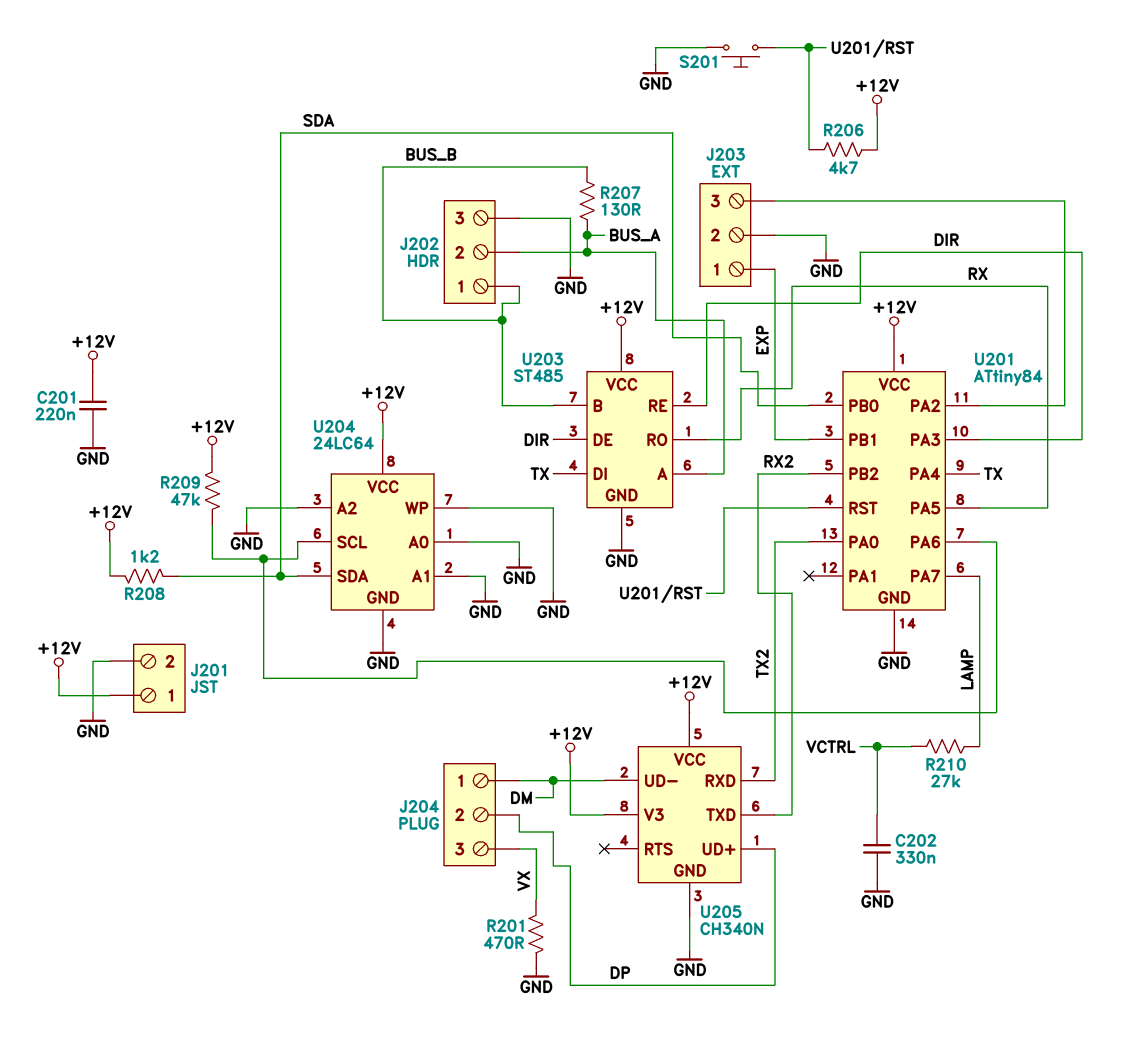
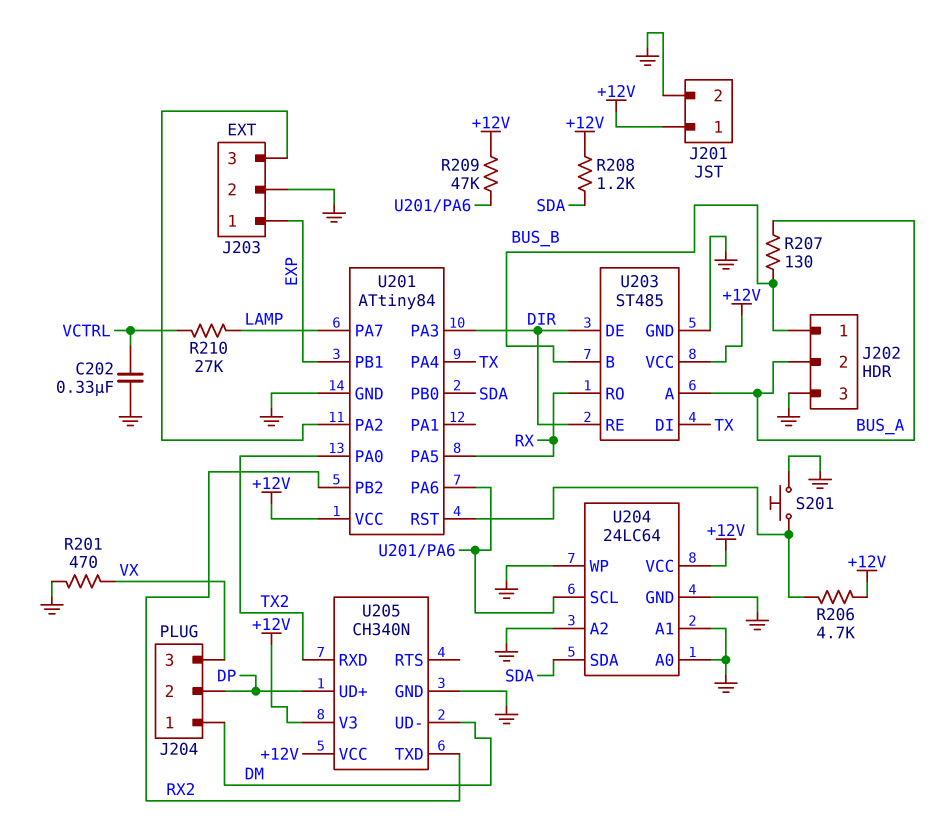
C201: 220nF (+12V, GND) -> none

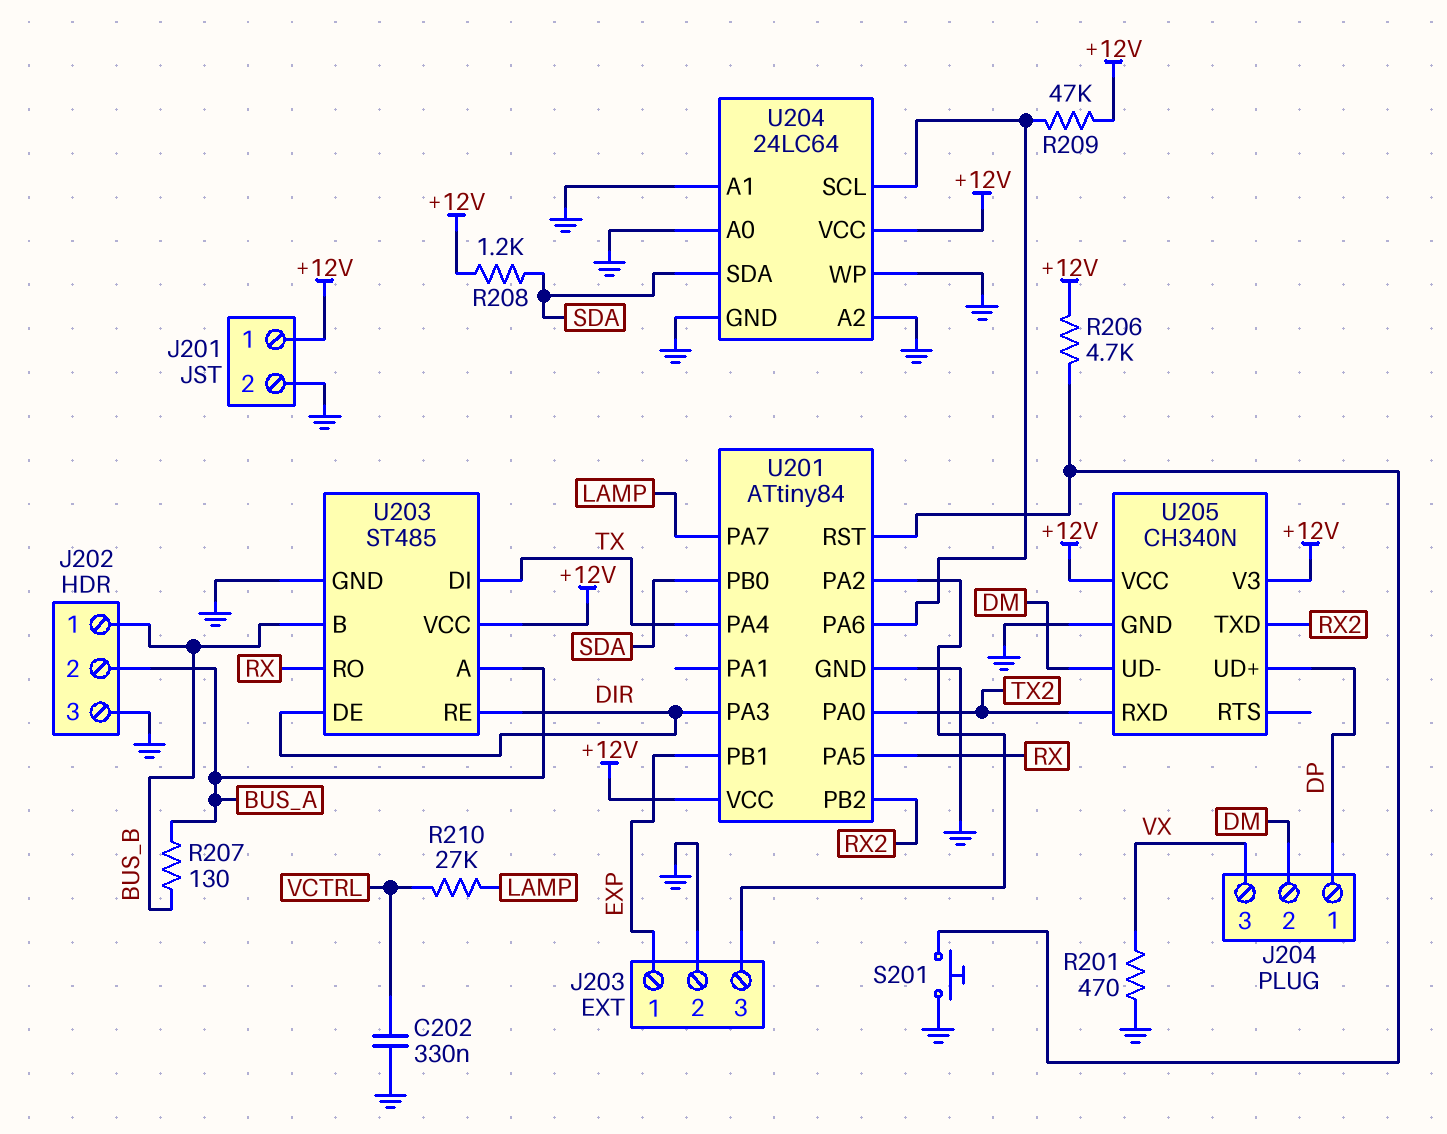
J204 pin 1: DM -> DP
J204 pin 2: DP -> DM

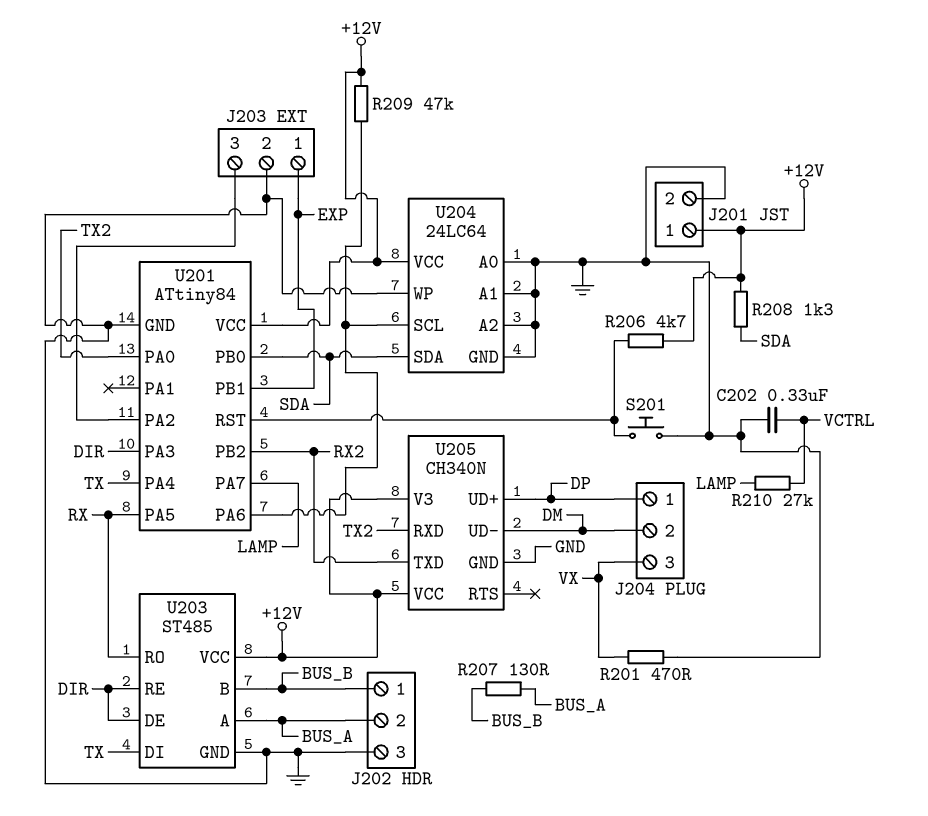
R208: 1.2k (+12V, SDA) -> 1.3k (+12V, SDA)

